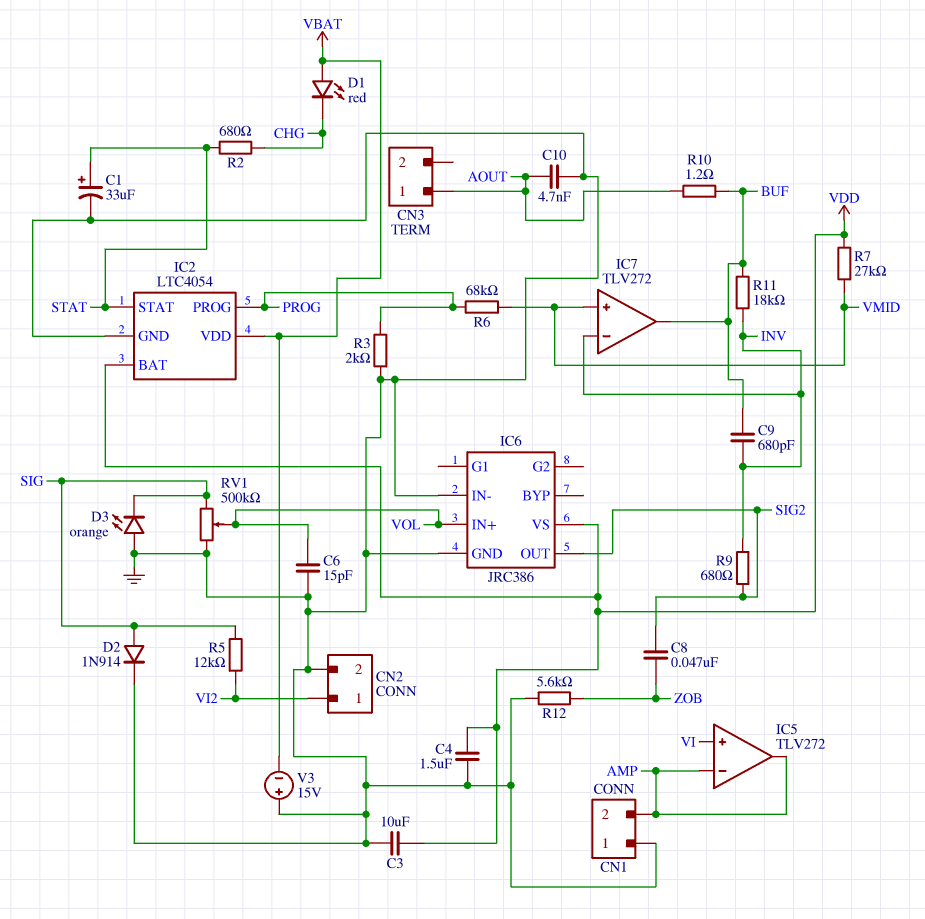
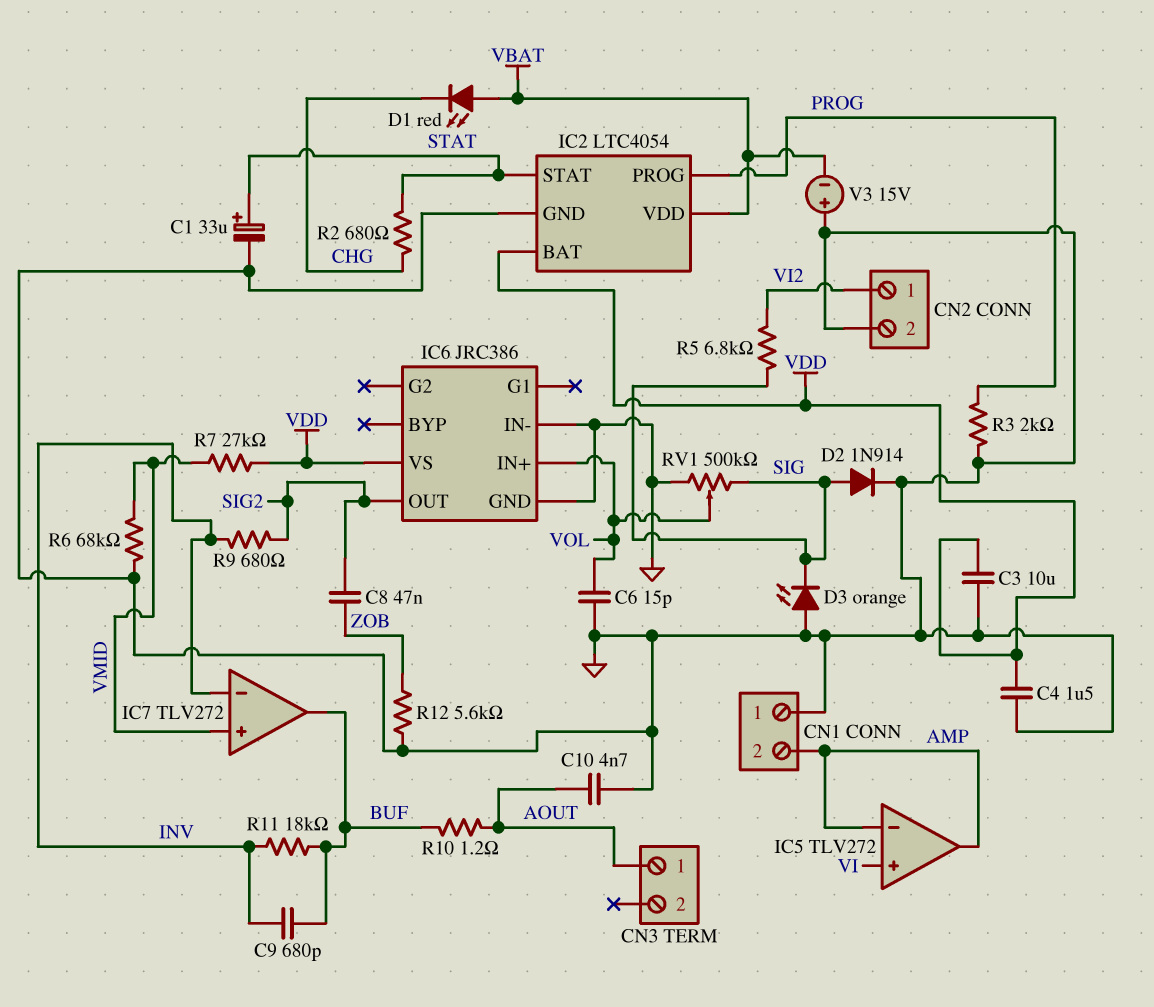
R5: 12k (SIG, VI2) -> 6.8k (SIG, VI2)
R6: 68k (PROG, VMID) -> 68k (GND, VMID)

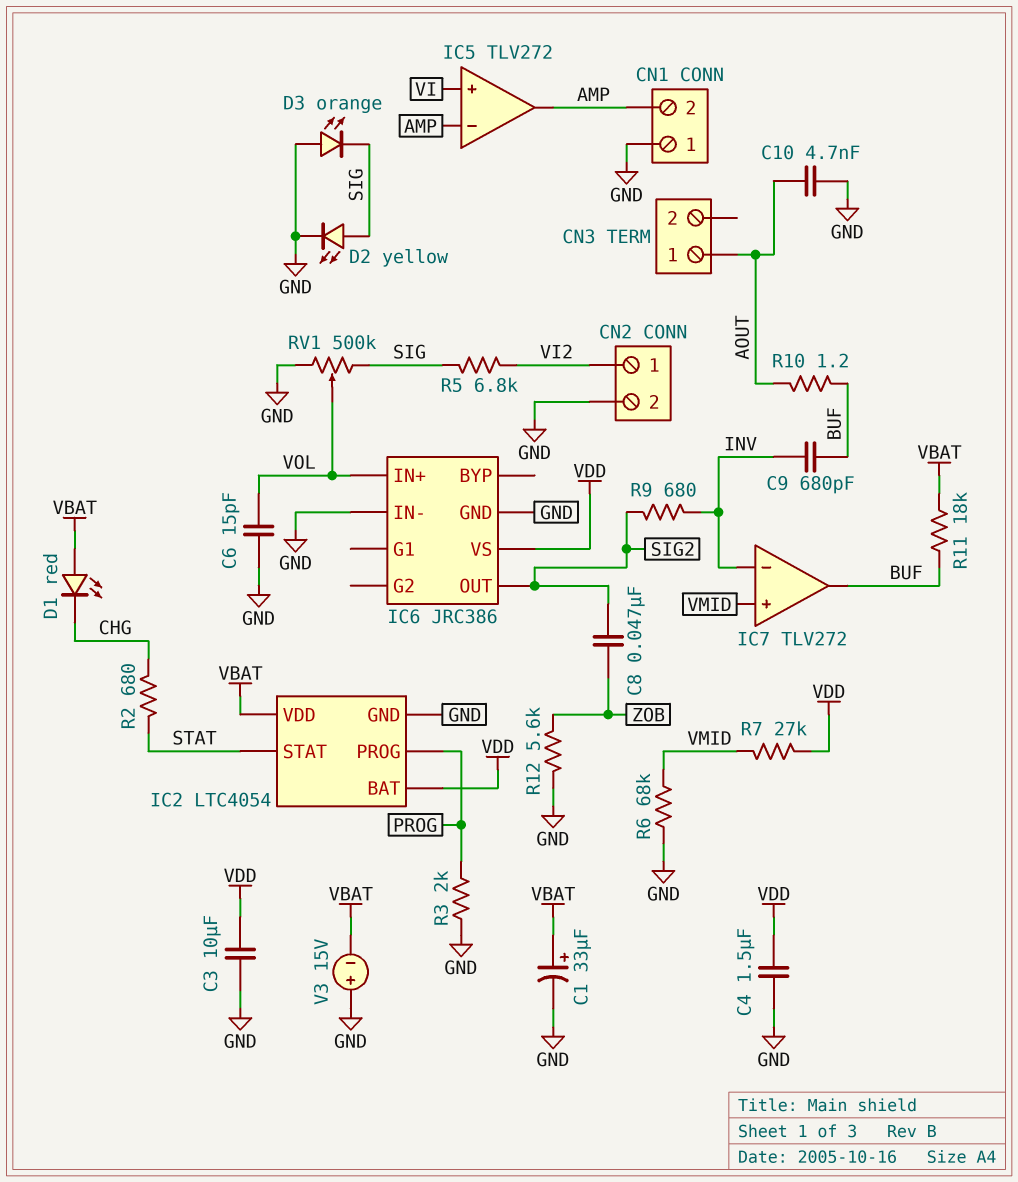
C1: 33uF (plus STAT, minus GND) -> 33uF (plus VBAT, minus GND)
D2: diode 1N914 (A SIG, K GND) -> LED yellow (A SIG, K GND)
R11: 18k (BUF, INV) -> 18k (BUF, VBAT)

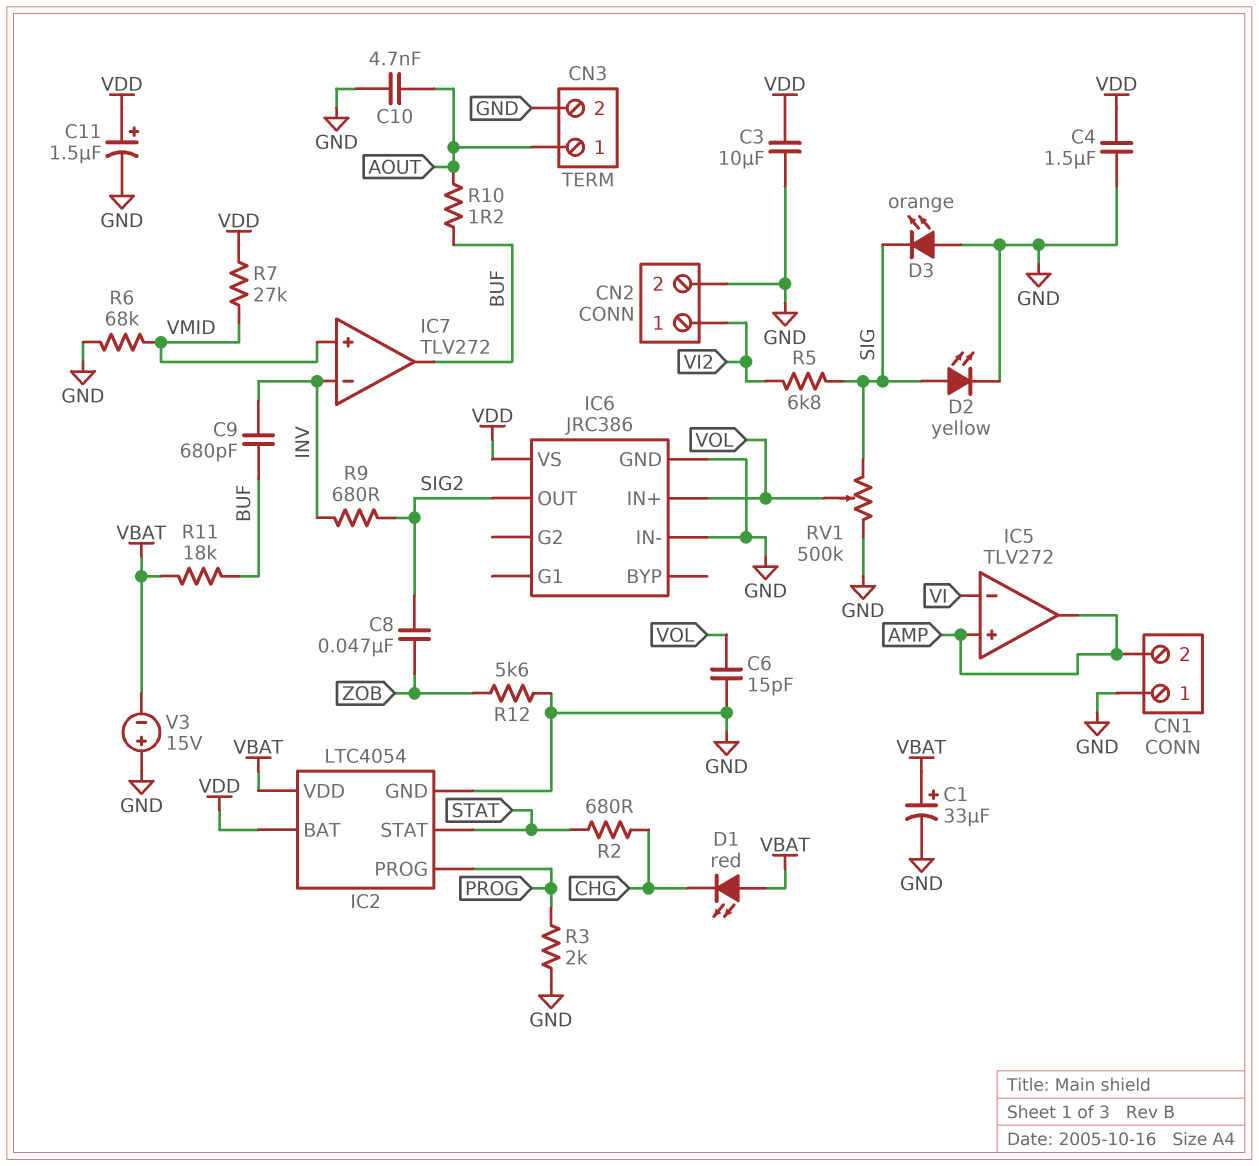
C11: none -> 1.5uF (plus VDD, minus GND)
CN3 pin 2: none -> GND
IC5 pin in+: VI -> AMP
IC5 pin in-: AMP -> VI

